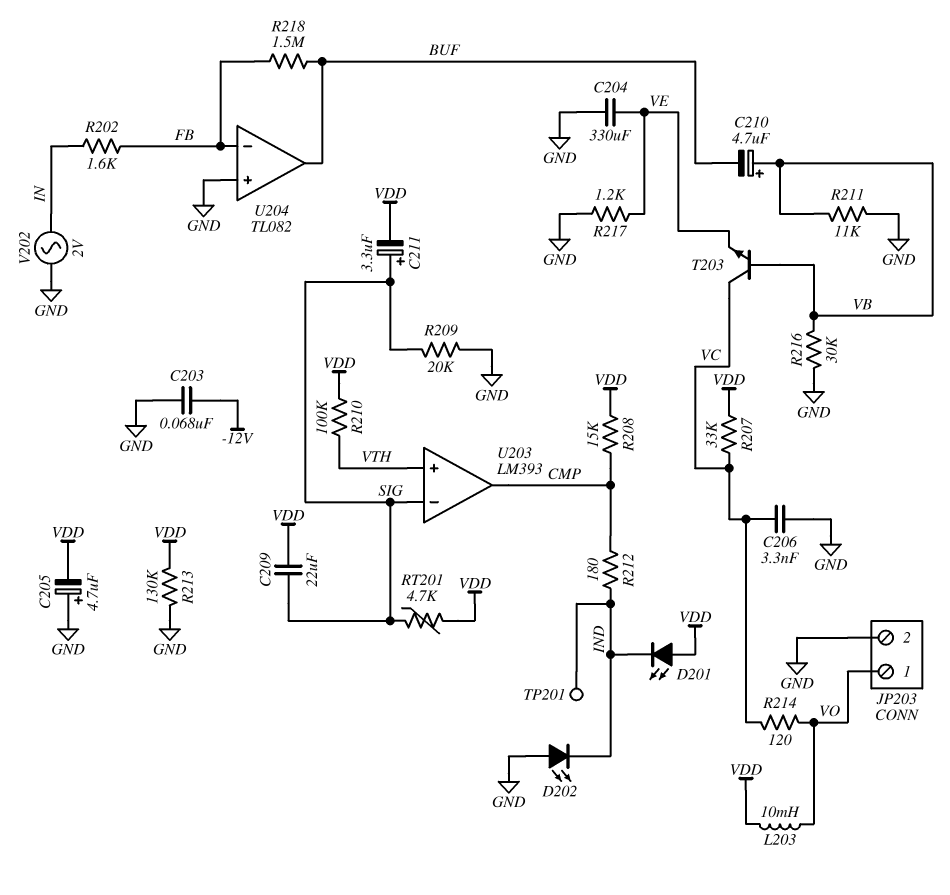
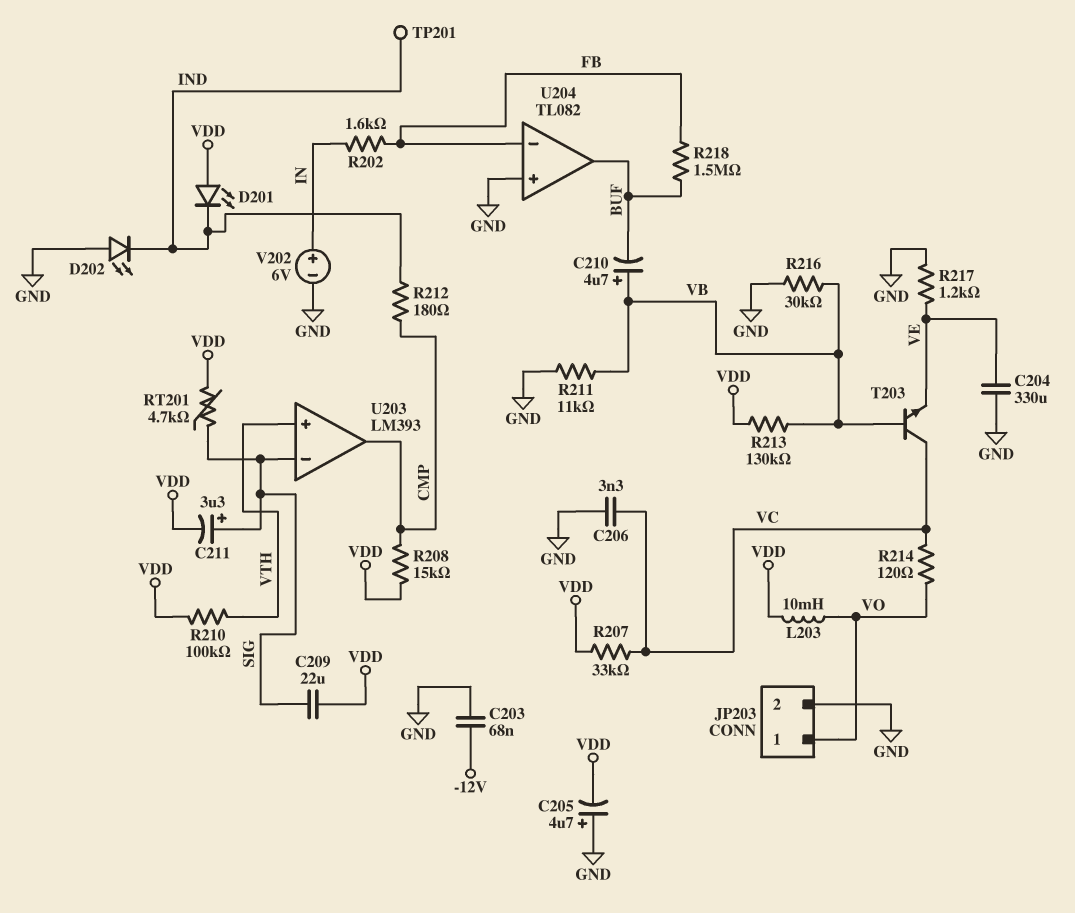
R209: 20k (GND, SIG) -> none
R213: 130k (GND, VDD) -> 130k (VB, VDD)
V202: AC 2V (GND, IN) -> 6V (plus IN, minus GND)

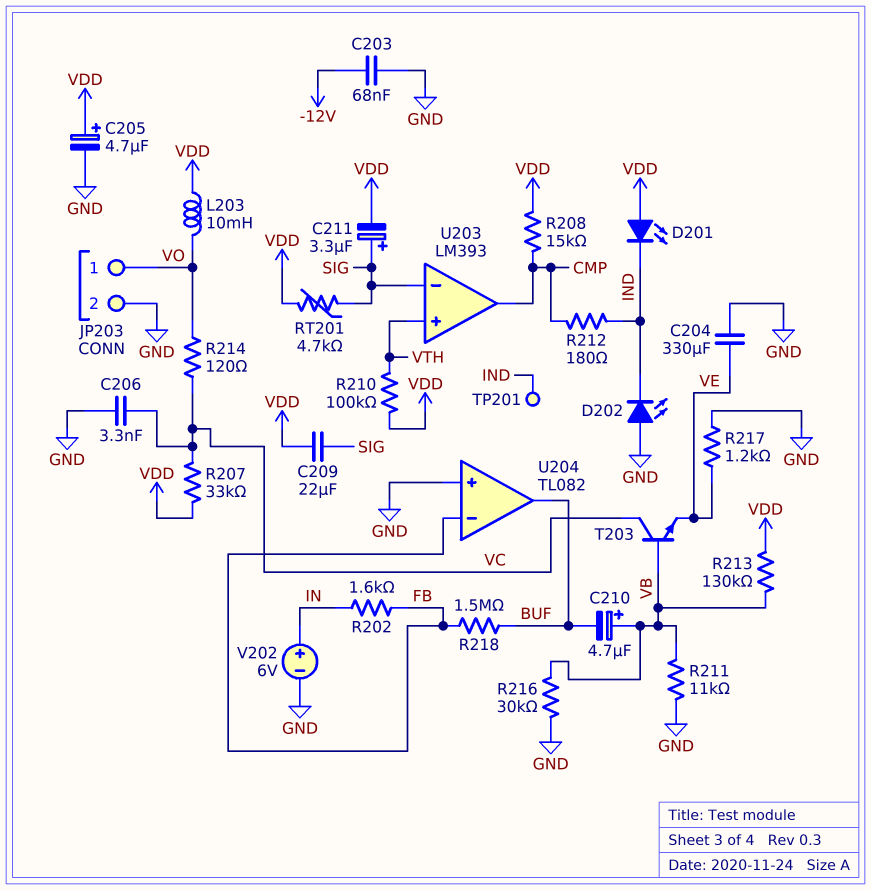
C205: 4.7uF (plus GND, minus VDD) -> 4.7uF (plus VDD, minus GND)

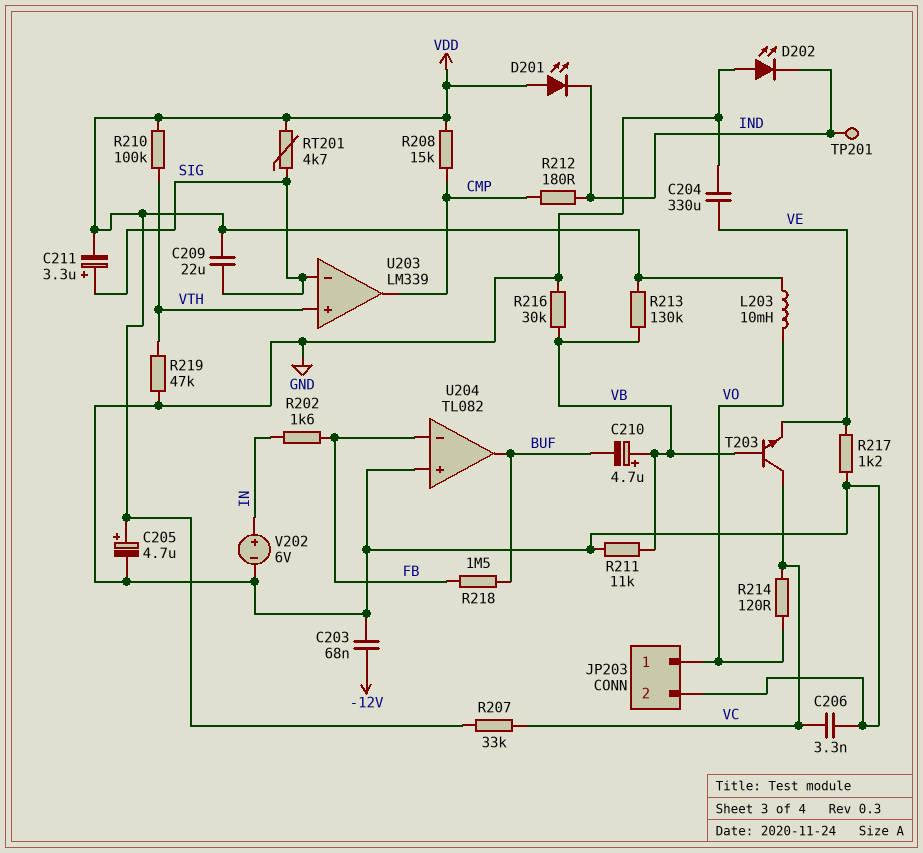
R219: none -> 47k (GND, VTH)
U203: LM393 -> LM339

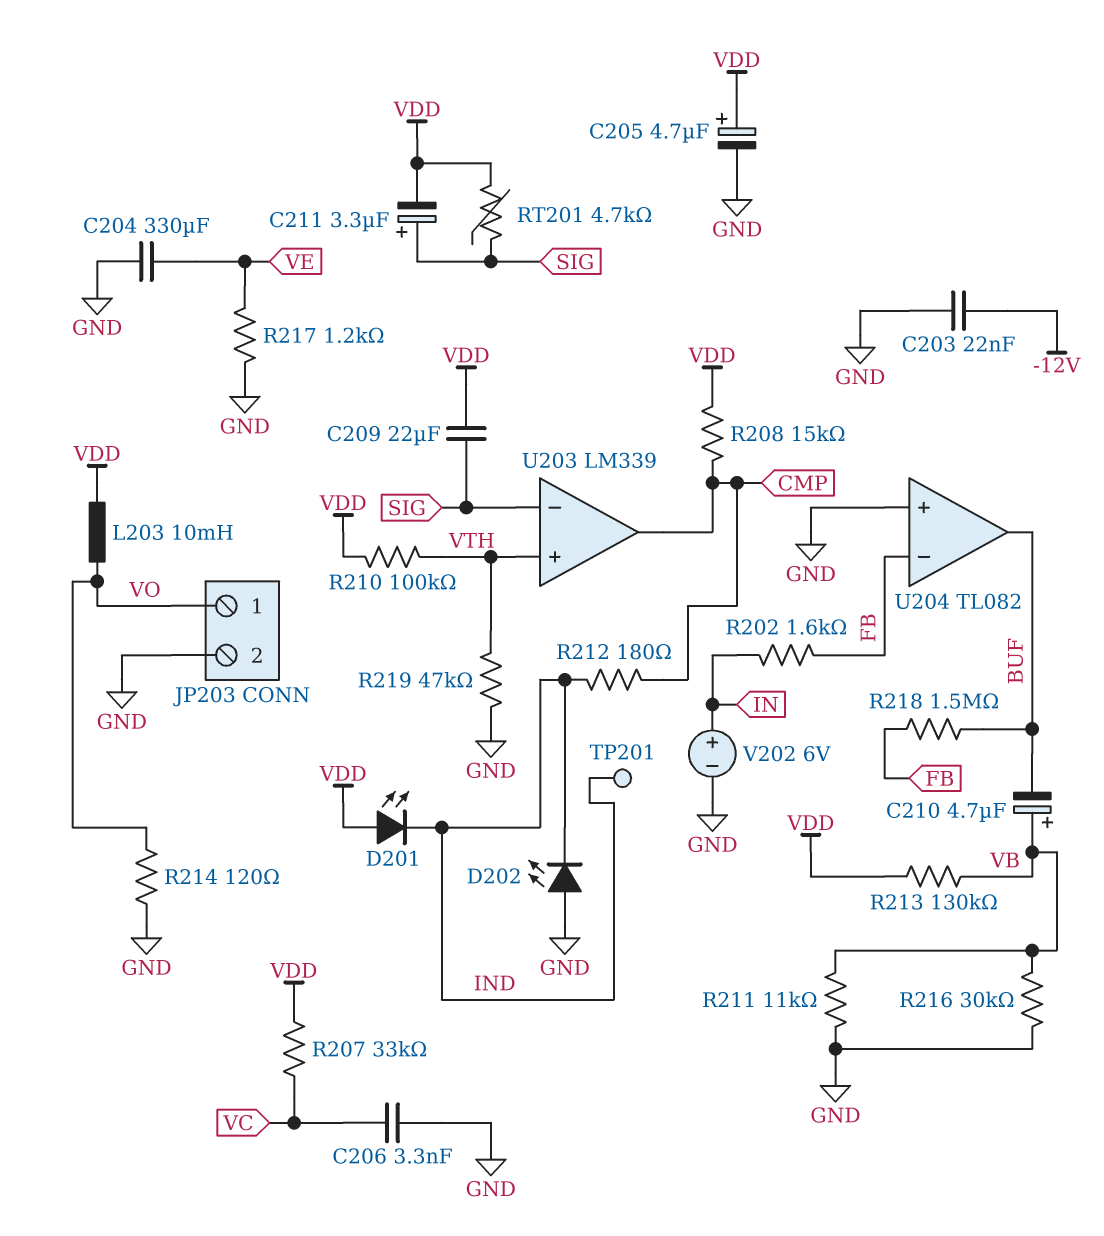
C203: 68nF (-12V, GND) -> 22nF (-12V, GND)
R214: 120 (VC, VO) -> 120 (GND, VO)
T203: NPN (B VB, C VC, E VE) -> none

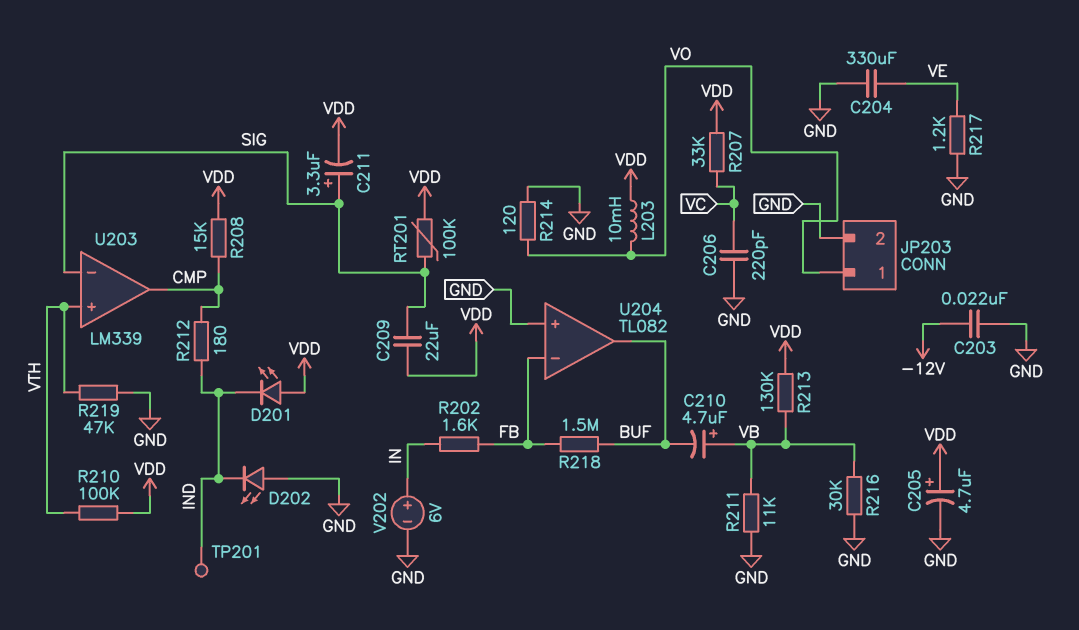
C206: 3.3nF (GND, VC) -> 220pF (GND, VC)
RT201: 4.7k (SIG, VDD) -> 100k (SIG, VDD)

